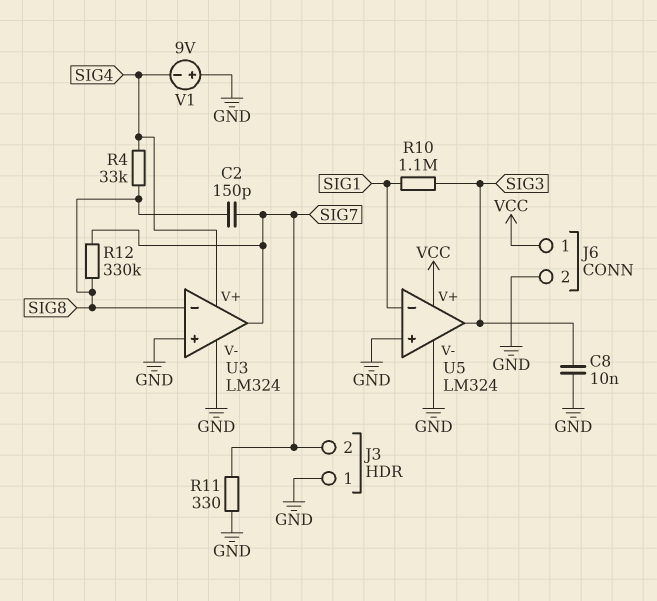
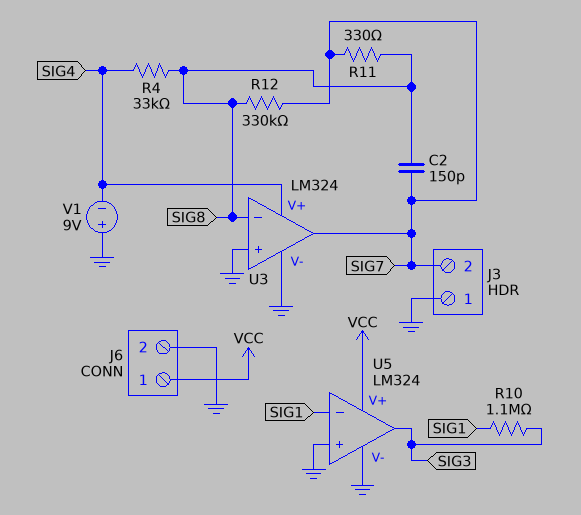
C8: 10nF (GND, SIG3) -> none
R11: 330 (GND, SIG7) -> 330 (SIG7, SIG8)

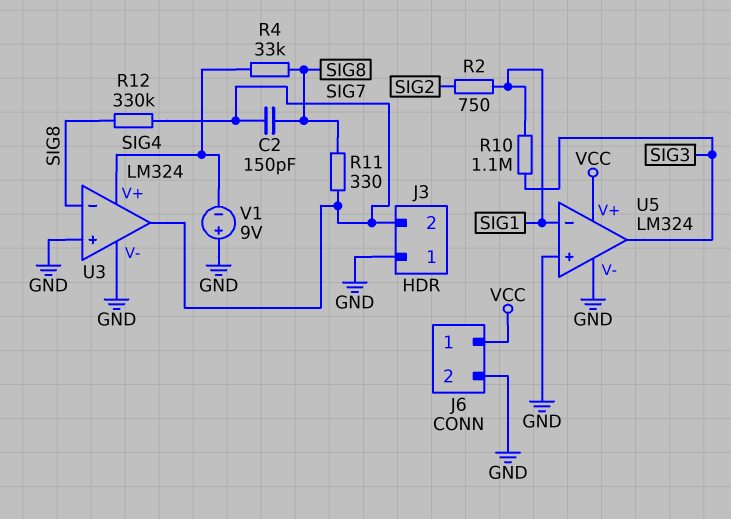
R2: none -> 750 (SIG1, SIG2)

